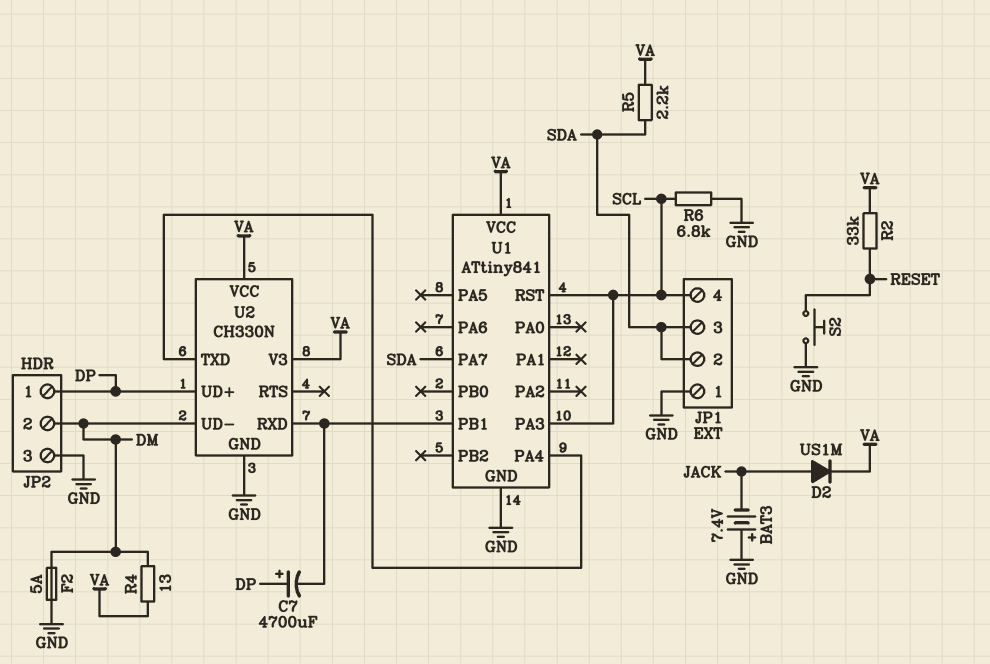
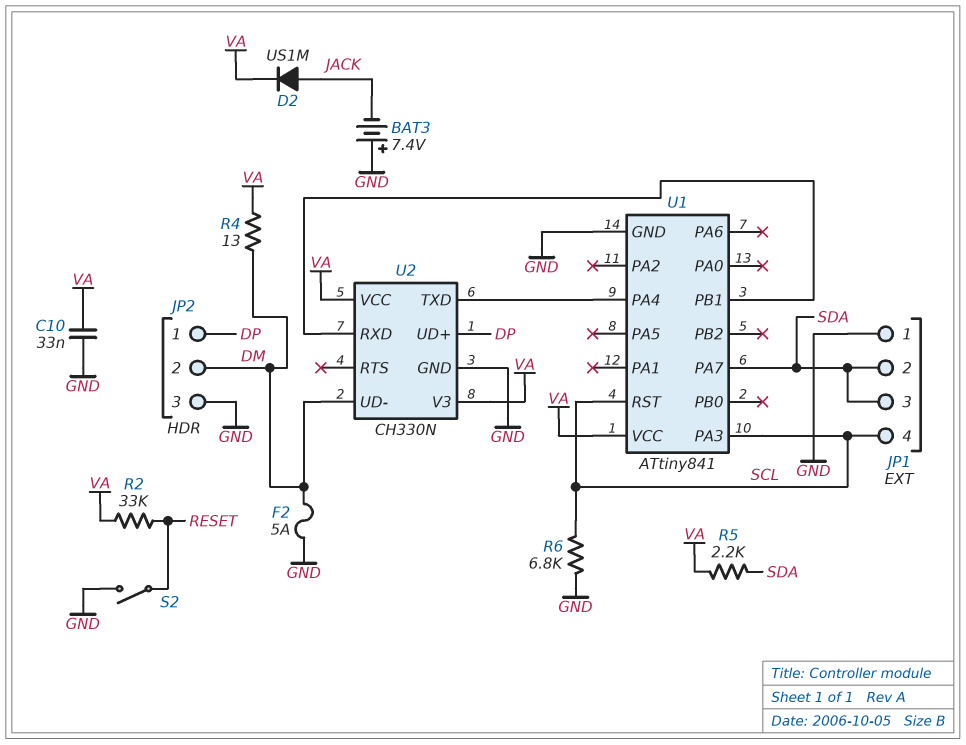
C7: 4700uF (plus DP, minus U1/PB1) -> none
C10: none -> 33nF (GND, VA)
S2: button (GND, RESET) -> switch (GND, RESET)

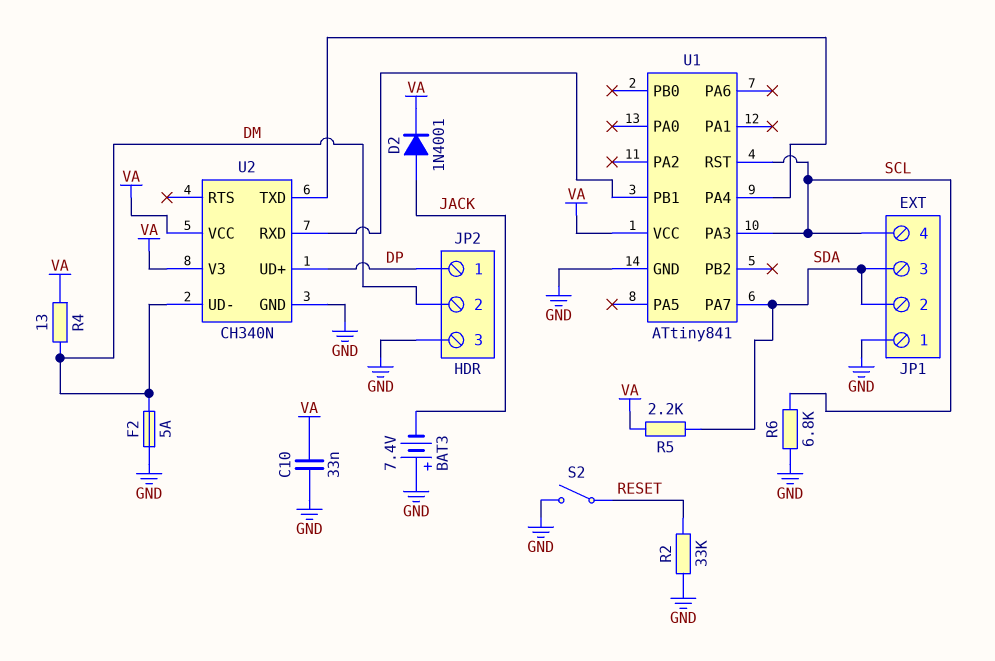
D2: diode US1M (A JACK, K VA) -> diode 1N4001 (A JACK, K VA)
R2: 33k (RESET, VA) -> 33k (GND, RESET)
U2: CH330N -> CH340N

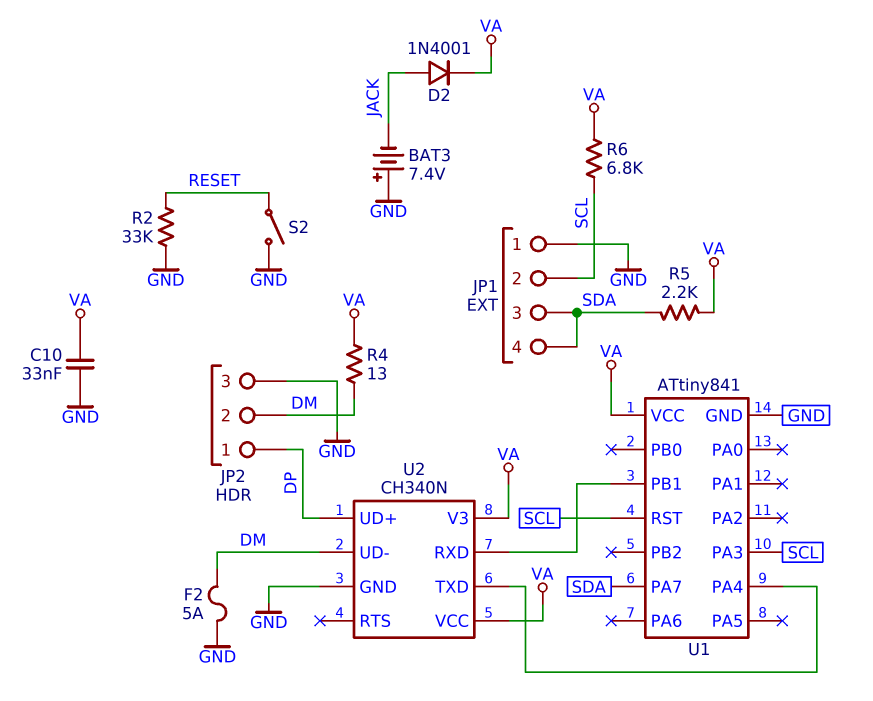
JP1 pin 2: SDA -> SCL
JP1 pin 4: SCL -> SDA
R6: 6.8k (GND, SCL) -> 6.8k (SCL, VA)

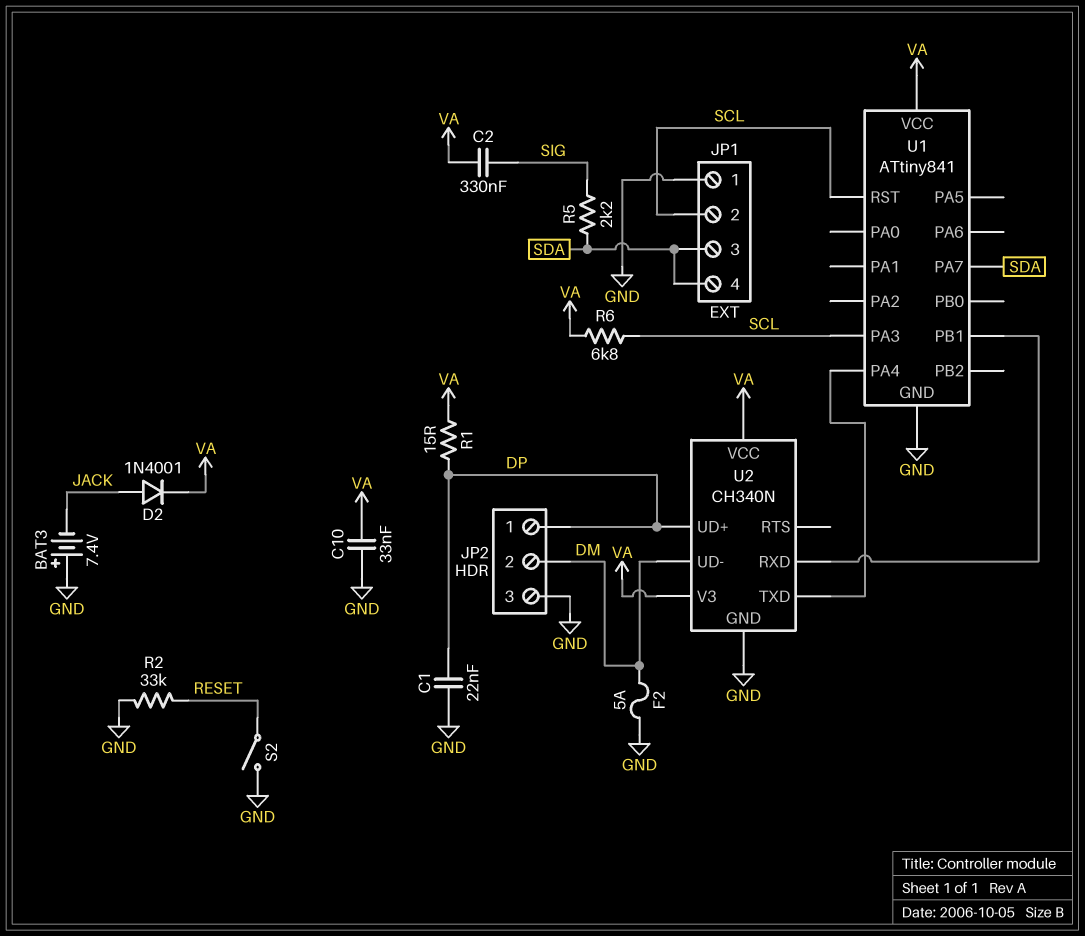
C1: none -> 22nF (DP, GND)
C2: none -> 330nF (SIG, VA)
R1: none -> 15 (DP, VA)
R4: 13 (DM, VA) -> none
R5: 2.2k (SDA, VA) -> 2.2k (SDA, SIG)

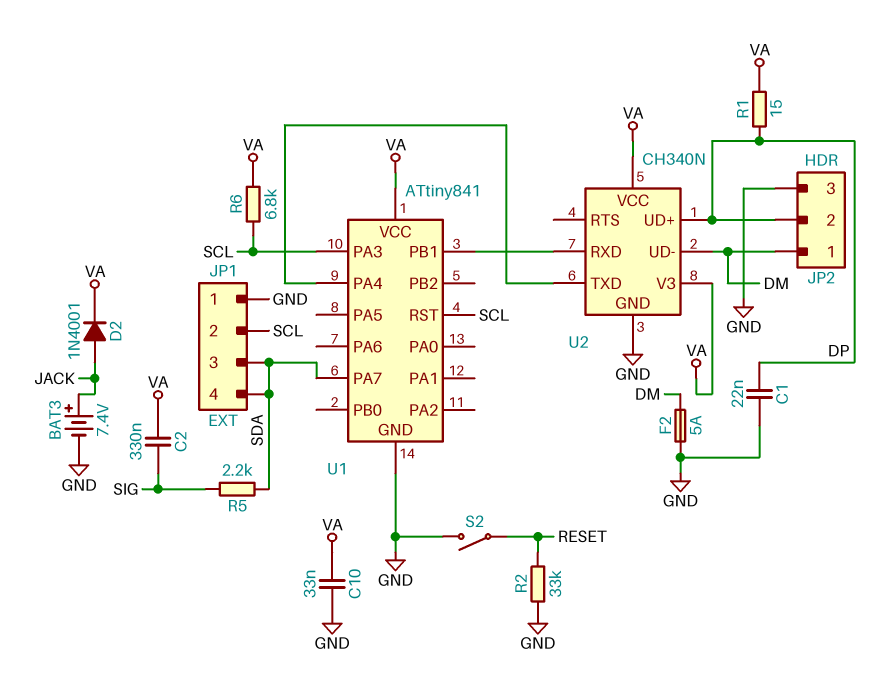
BAT3: 7.4V (plus GND, minus JACK) -> 7.4V (plus JACK, minus GND)
JP2 pin 1: DP -> DM
JP2 pin 2: DM -> DP

